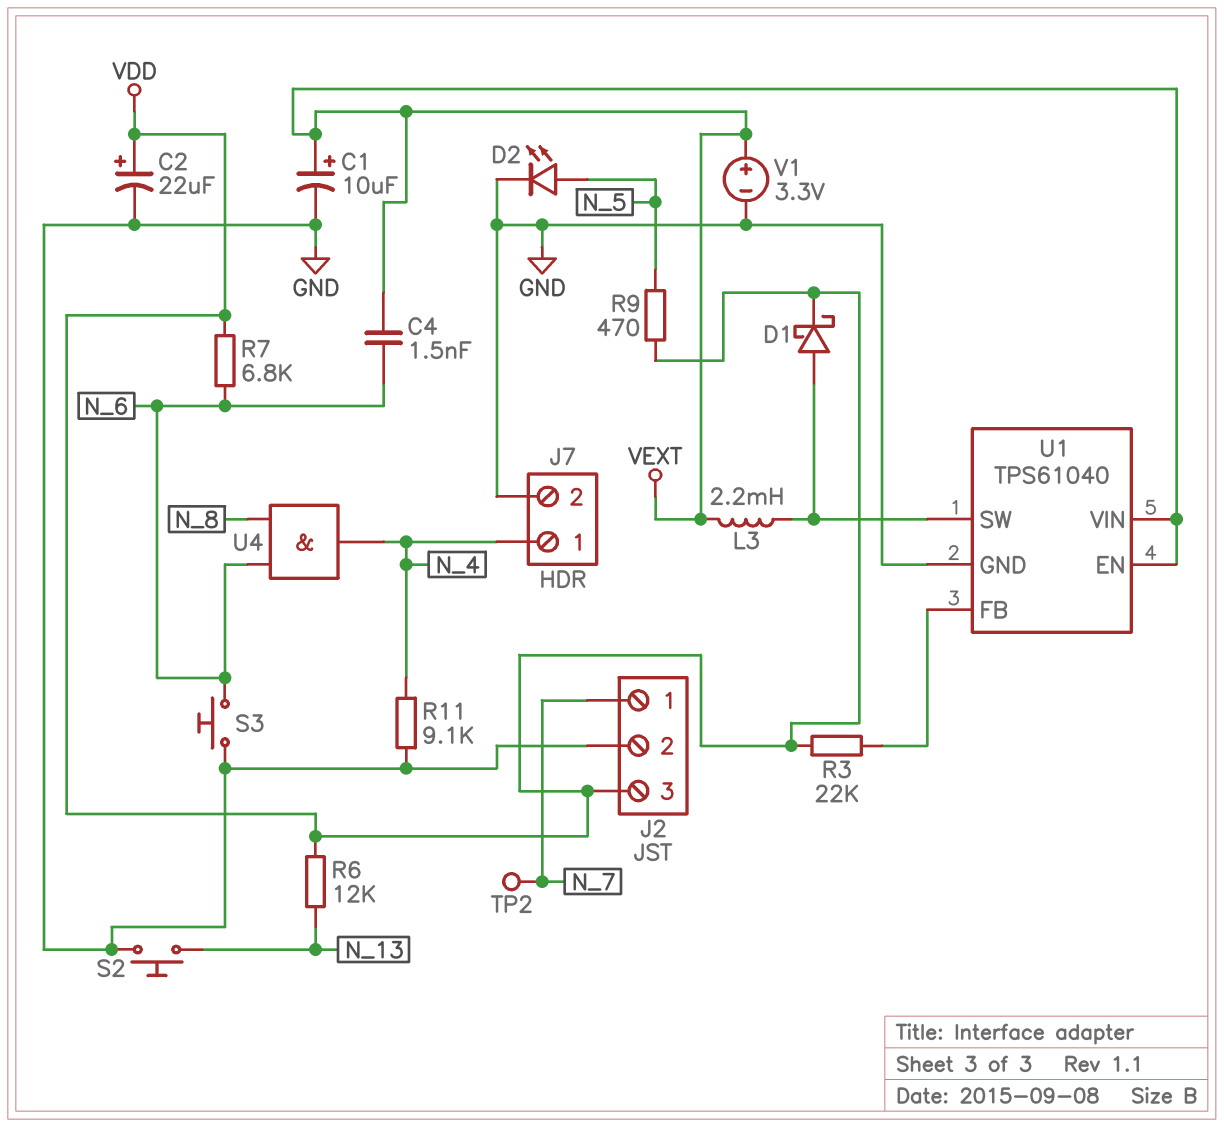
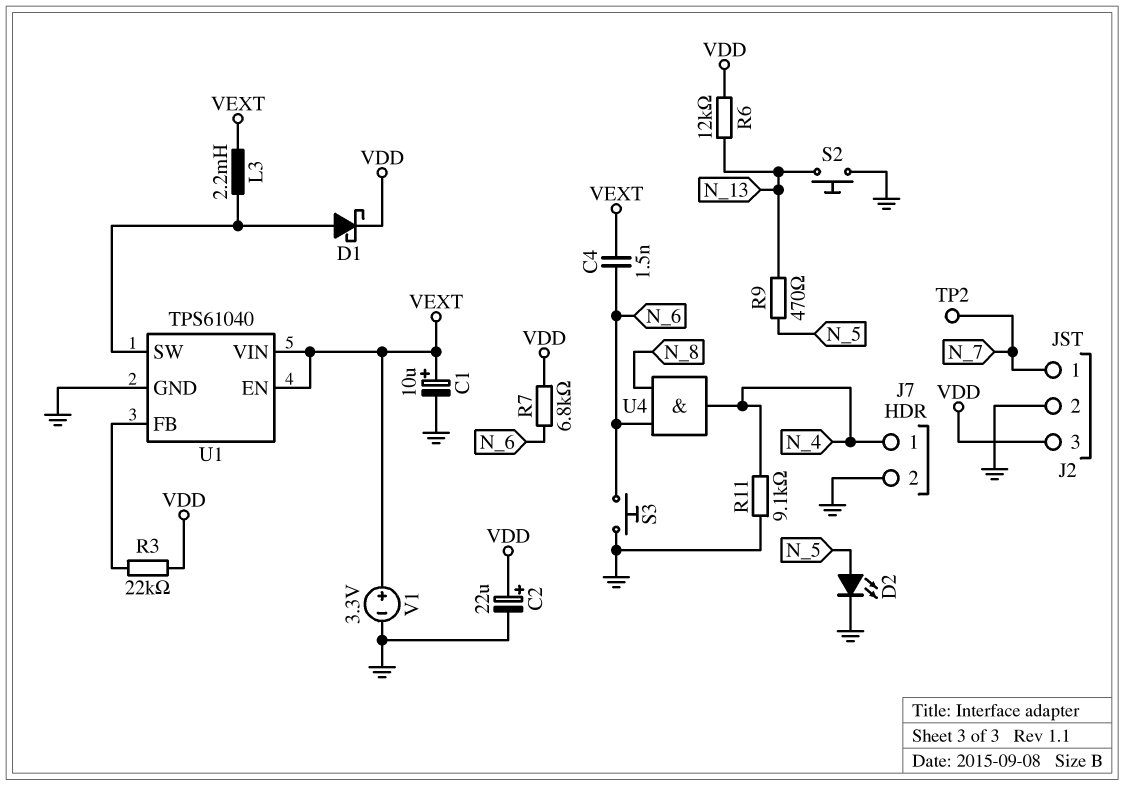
R9: 470 (N_5, VDD) -> 470 (N_5, N_13)

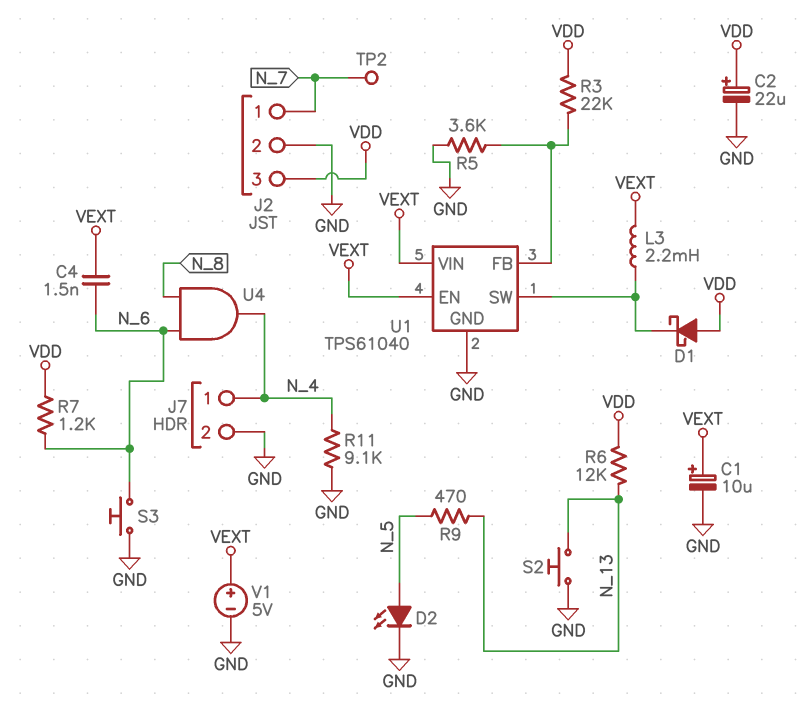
D1: schottky (A U1/SW, K VDD) -> schottky (A VDD, K U1/SW)
R5: none -> 3.6k (GND, U1/FB)
R7: 6.8k (N_6, VDD) -> 1.2k (N_6, VDD)
V1: 3.3V (plus VEXT, minus GND) -> 5V (plus VEXT, minus GND)

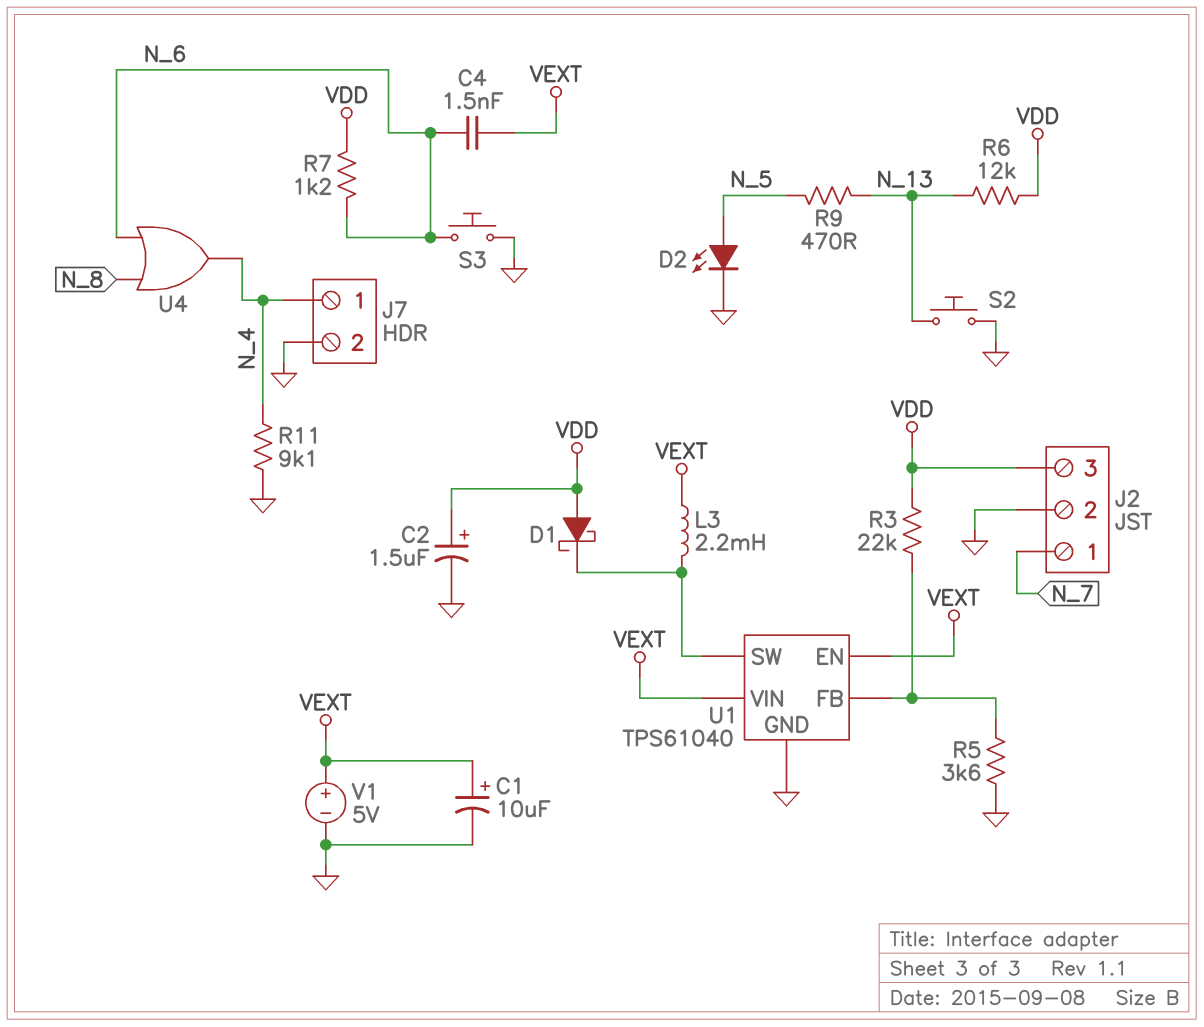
C2: 22uF (plus VDD, minus GND) -> 1.5uF (plus VDD, minus GND)
TP2: test point (N_7) -> none
U4: AND (in N_6, in N_8, out N_4) -> OR (in N_6, in N_8, out N_4)

